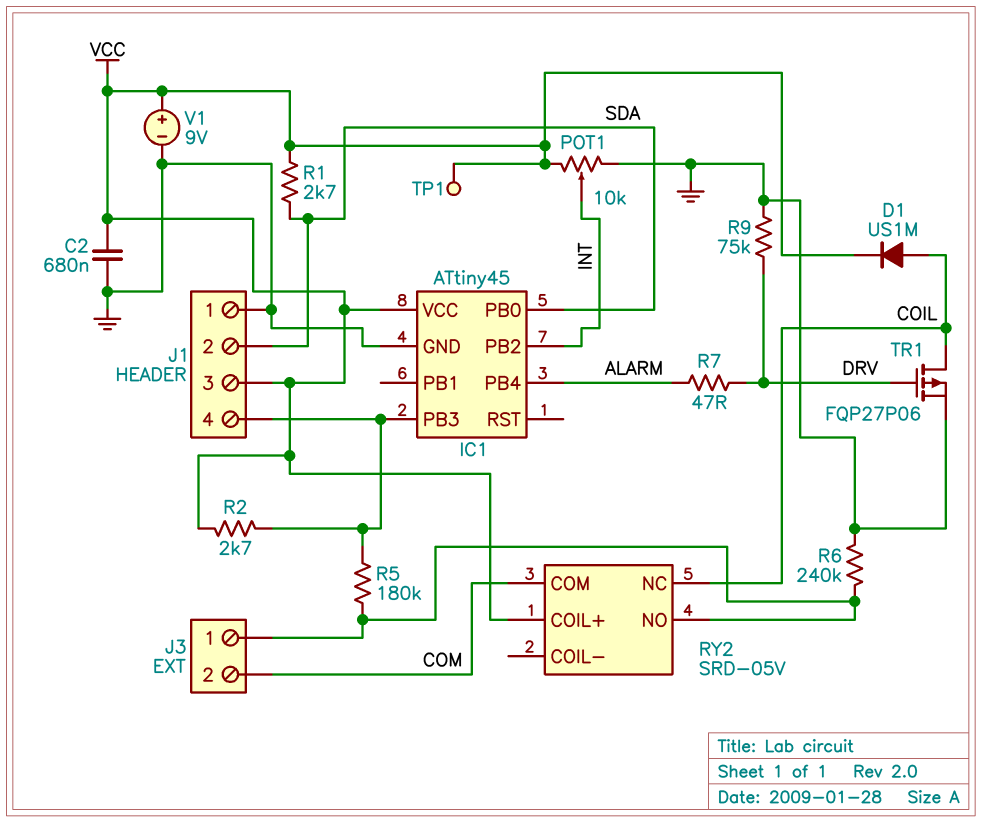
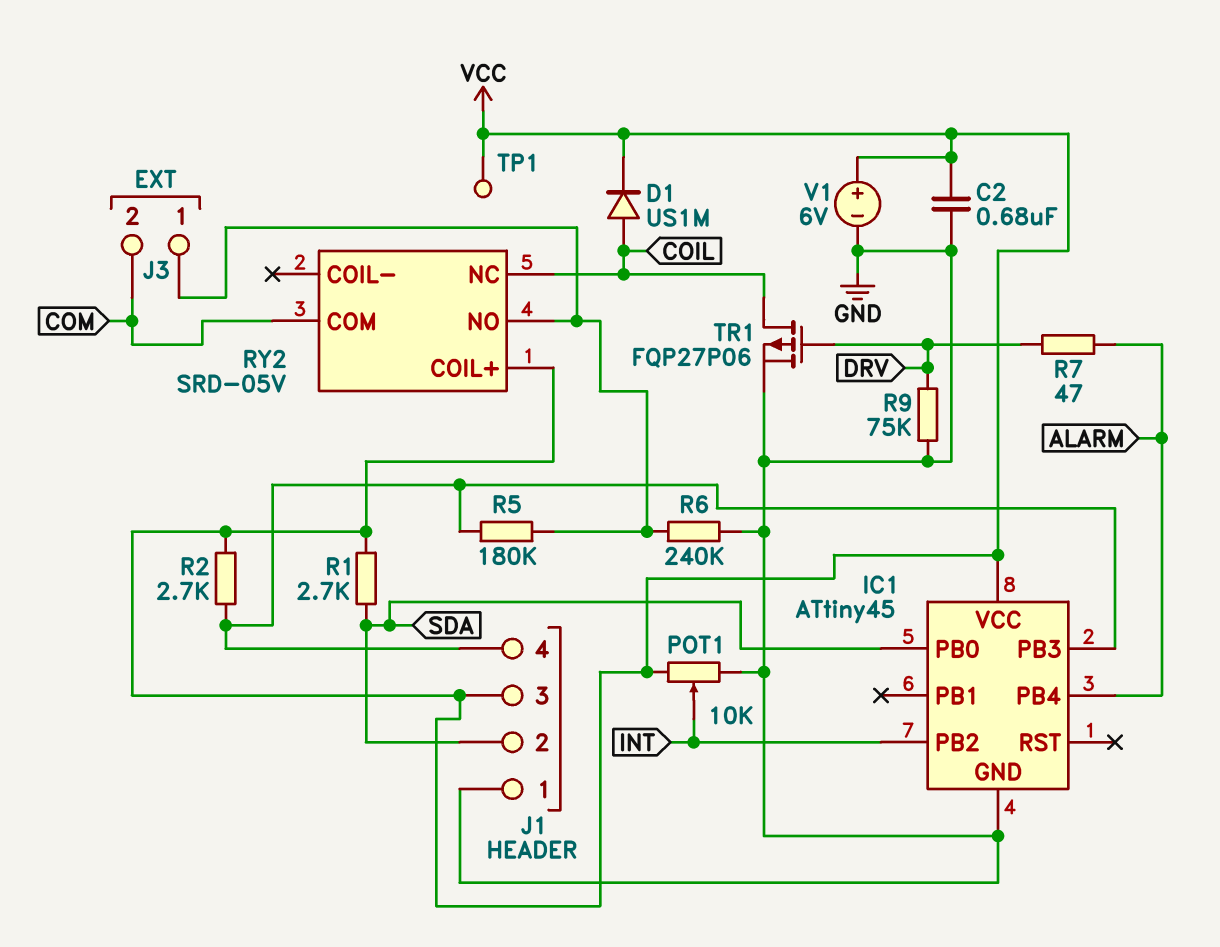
V1: 9V (plus VCC, minus GND) -> 6V (plus VCC, minus GND)

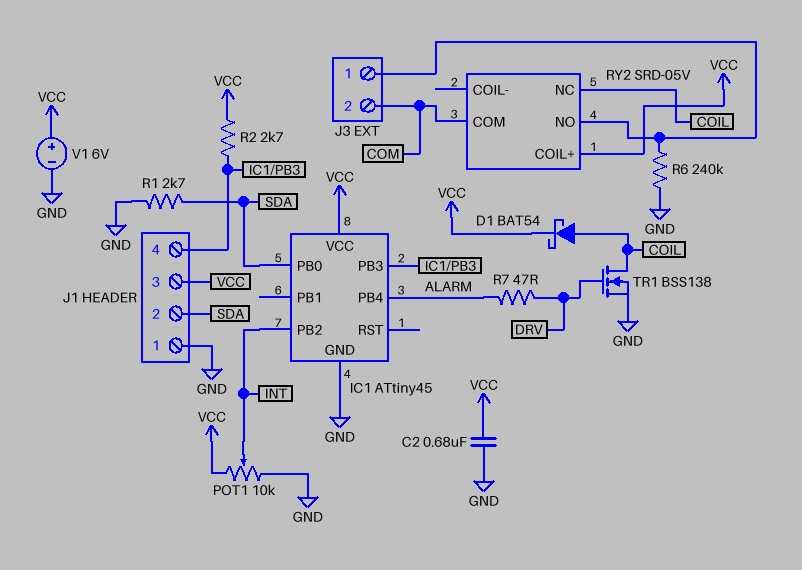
D1: diode US1M (A COIL, K VCC) -> schottky BAT54 (A COIL, K VCC)
R1: 2.7k (SDA, VCC) -> 2.7k (GND, SDA)
R5: 180k (IC1/PB3, J3/1) -> none
R9: 75k (DRV, GND) -> none
TP1: test point (VCC) -> none
TR1: PMOS FQP27P06 (G DRV, D COIL, S GND) -> NMOS BSS138 (G DRV, D COIL, S GND)

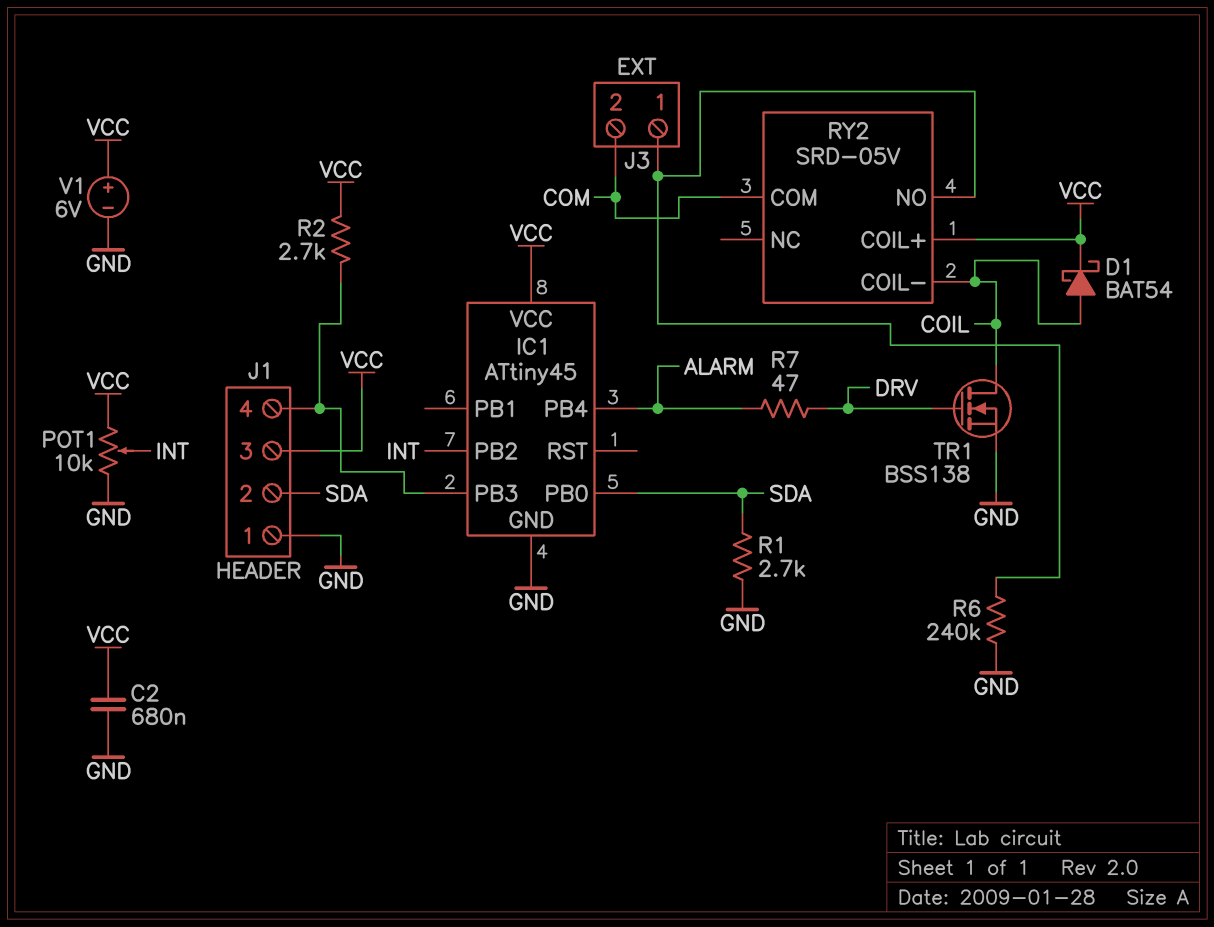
RY2 pin COIL-: none -> COIL
RY2 pin NC: COIL -> none

